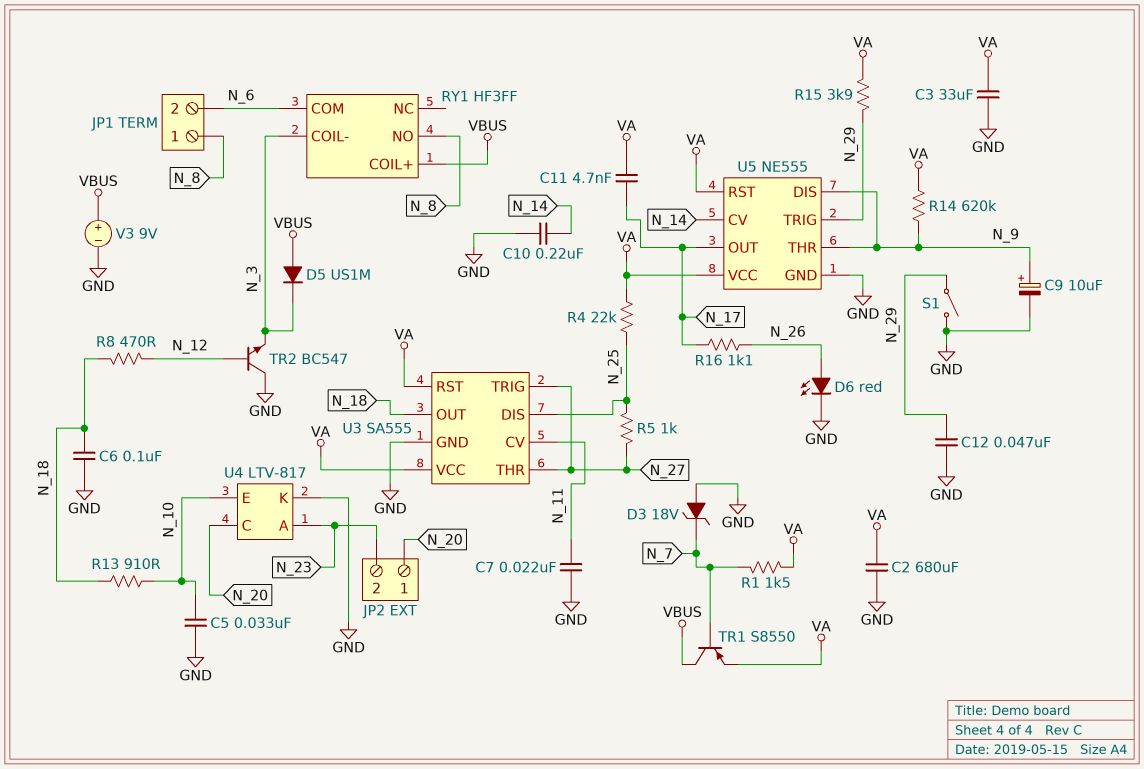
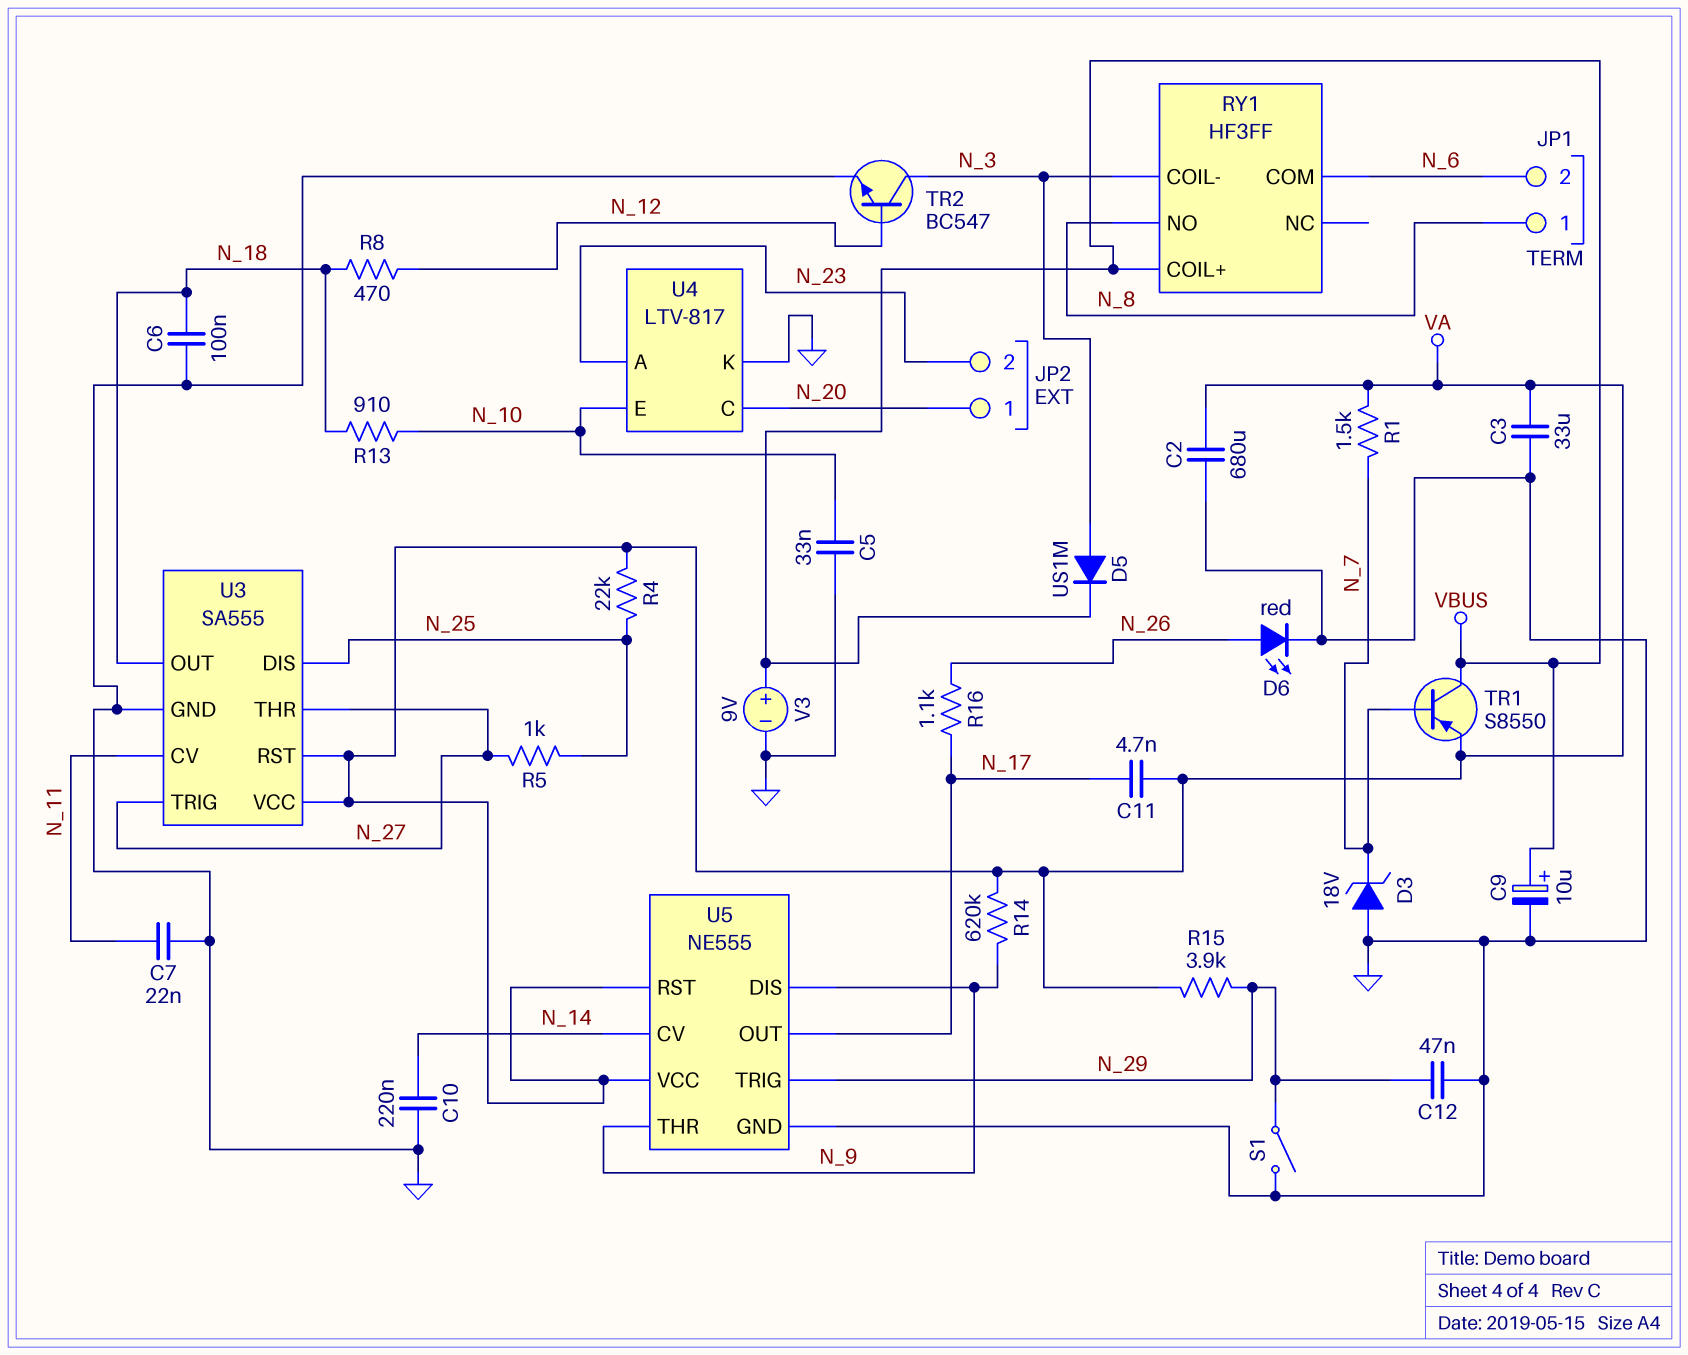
C9: 10uF (plus N_9, minus GND) -> 10uF (plus VBUS, minus GND)
D5: diode US1M (A VBUS, K N_3) -> diode US1M (A N_3, K VBUS)
TR2: NPN BC547 (B N_12, C GND, E N_3) -> NPN BC547 (B N_12, C N_3, E GND)

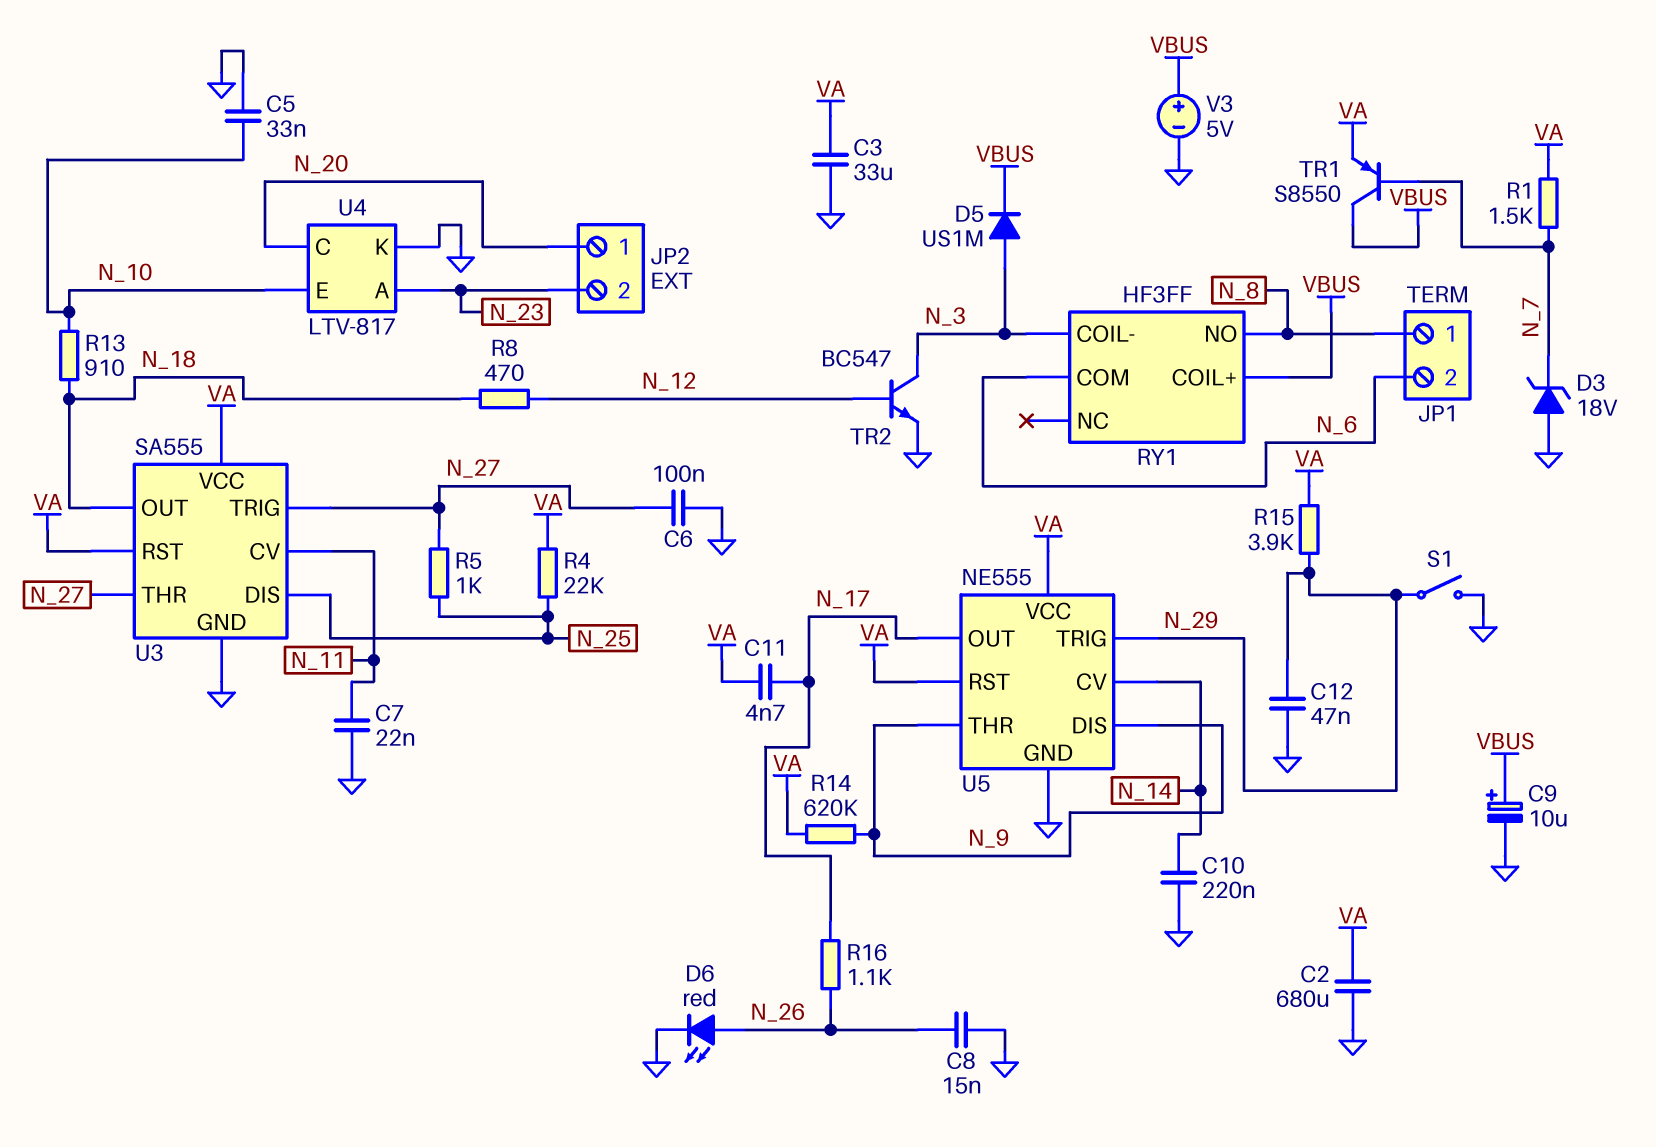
C6: 100nF (GND, N_18) -> 100nF (GND, N_27)
C8: none -> 15nF (GND, N_26)
V3: 9V (plus VBUS, minus GND) -> 5V (plus VBUS, minus GND)

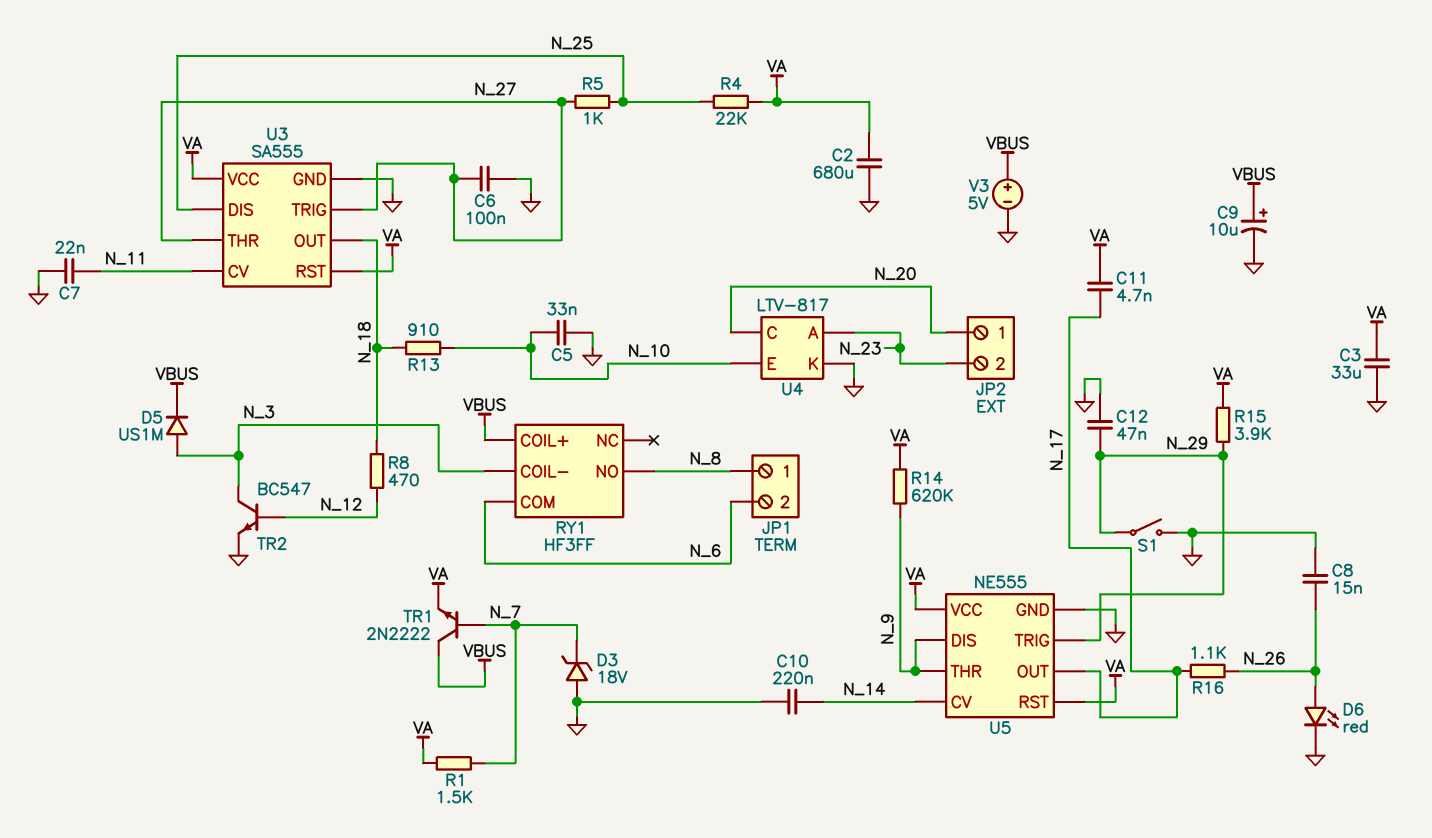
TR1: PNP S8550 (B N_7, C VBUS, E VA) -> NPN 2N2222 (B N_7, C VBUS, E VA)

